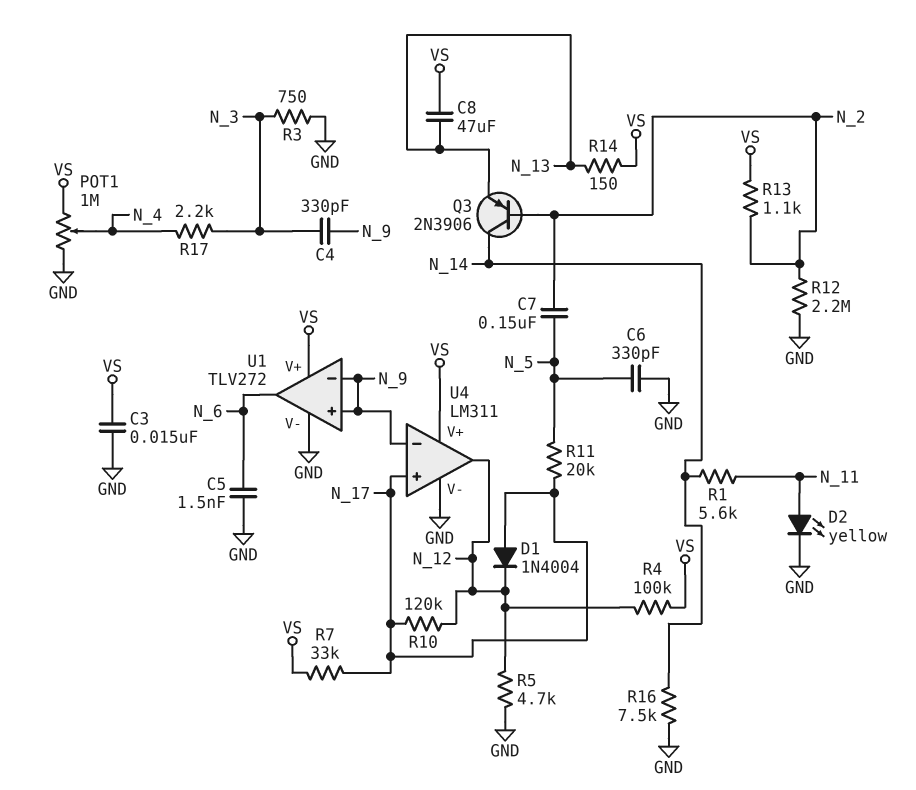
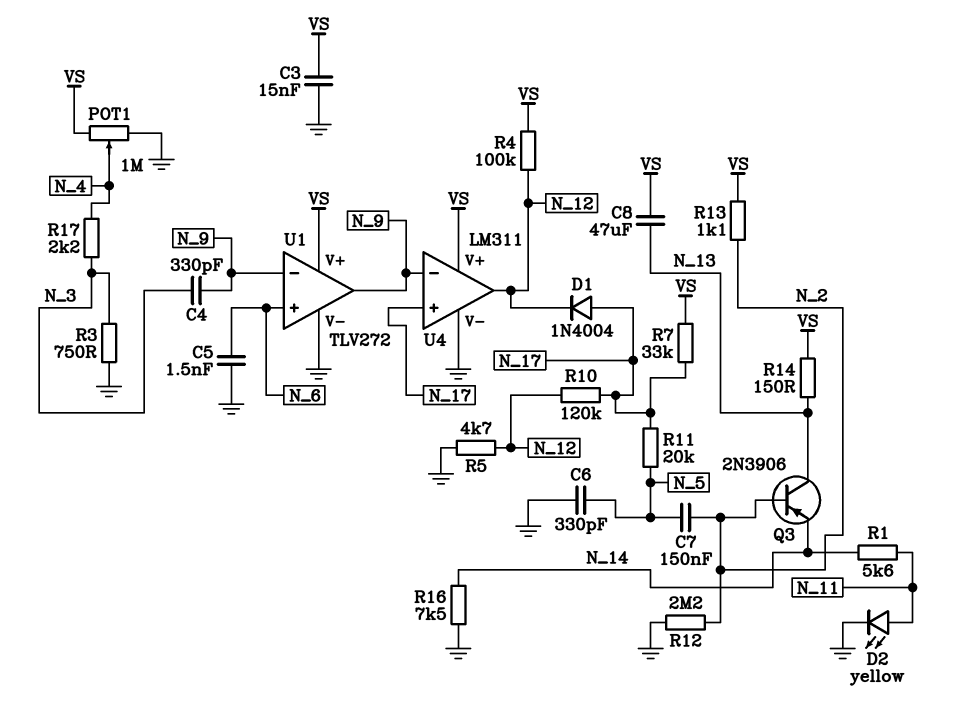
Q3: PNP 2N3906 (B N_2, C N_14, E N_13) -> PNP 2N3906 (B N_2, C N_13, E N_14)
U1 pin in+: N_9 -> N_6
U1 pin out: N_6 -> N_9

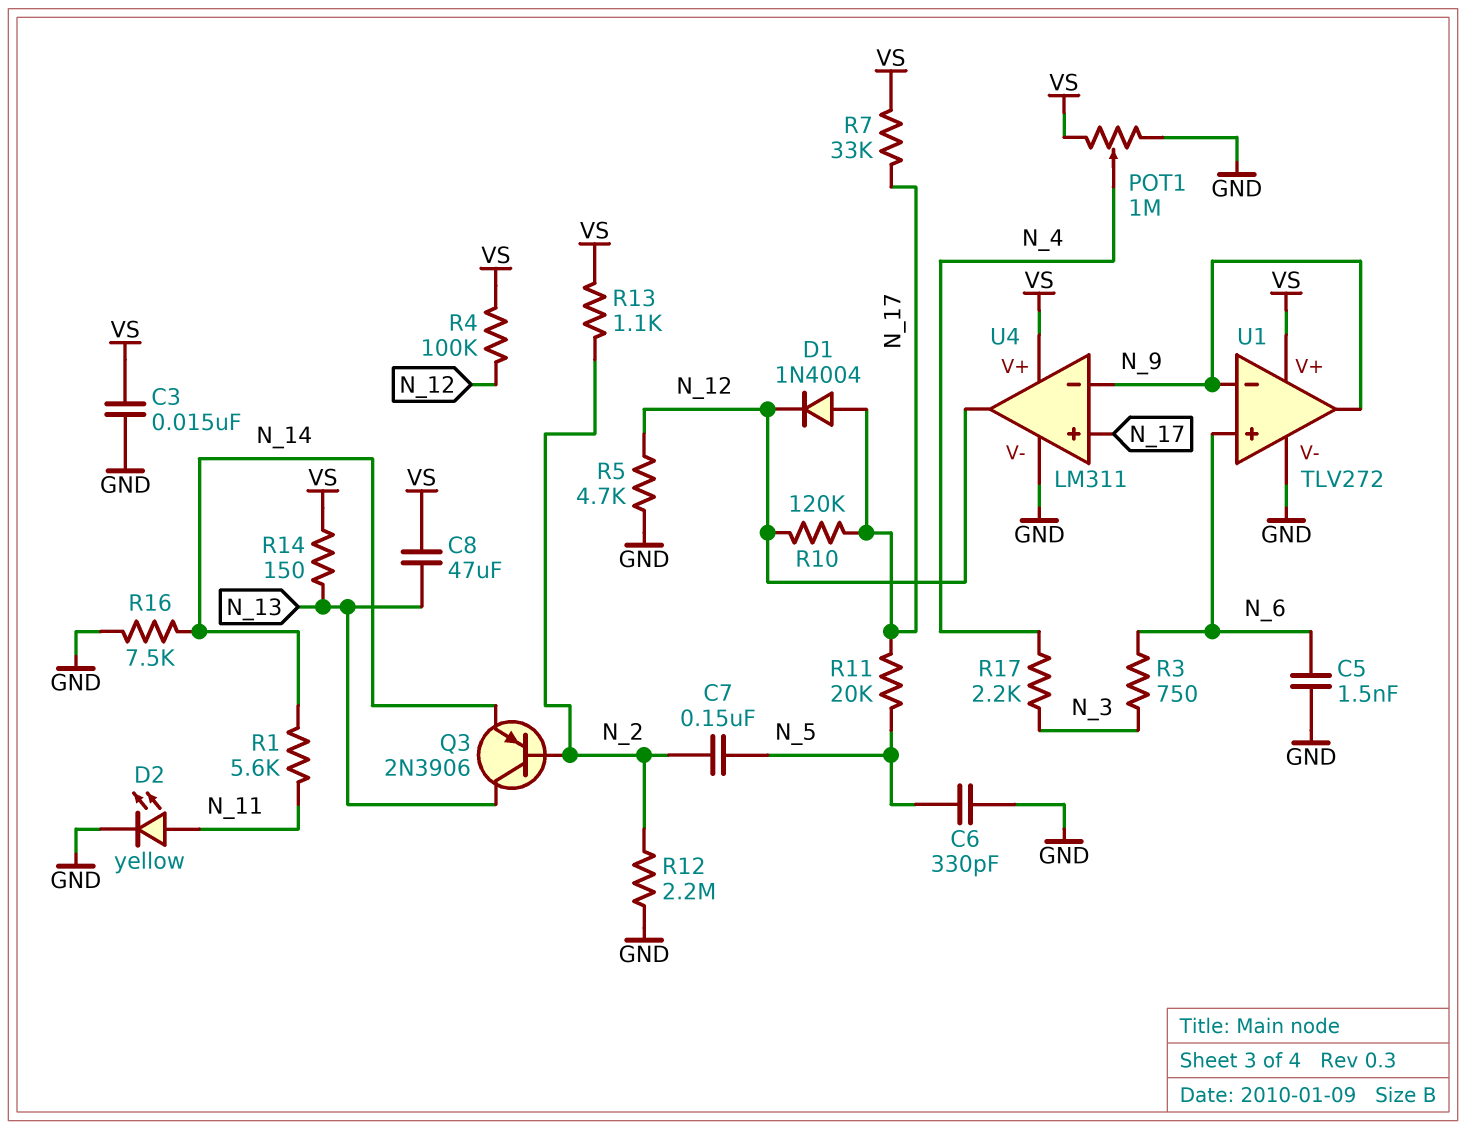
C4: 330pF (N_3, N_9) -> none
R3: 750 (GND, N_3) -> 750 (N_3, N_6)

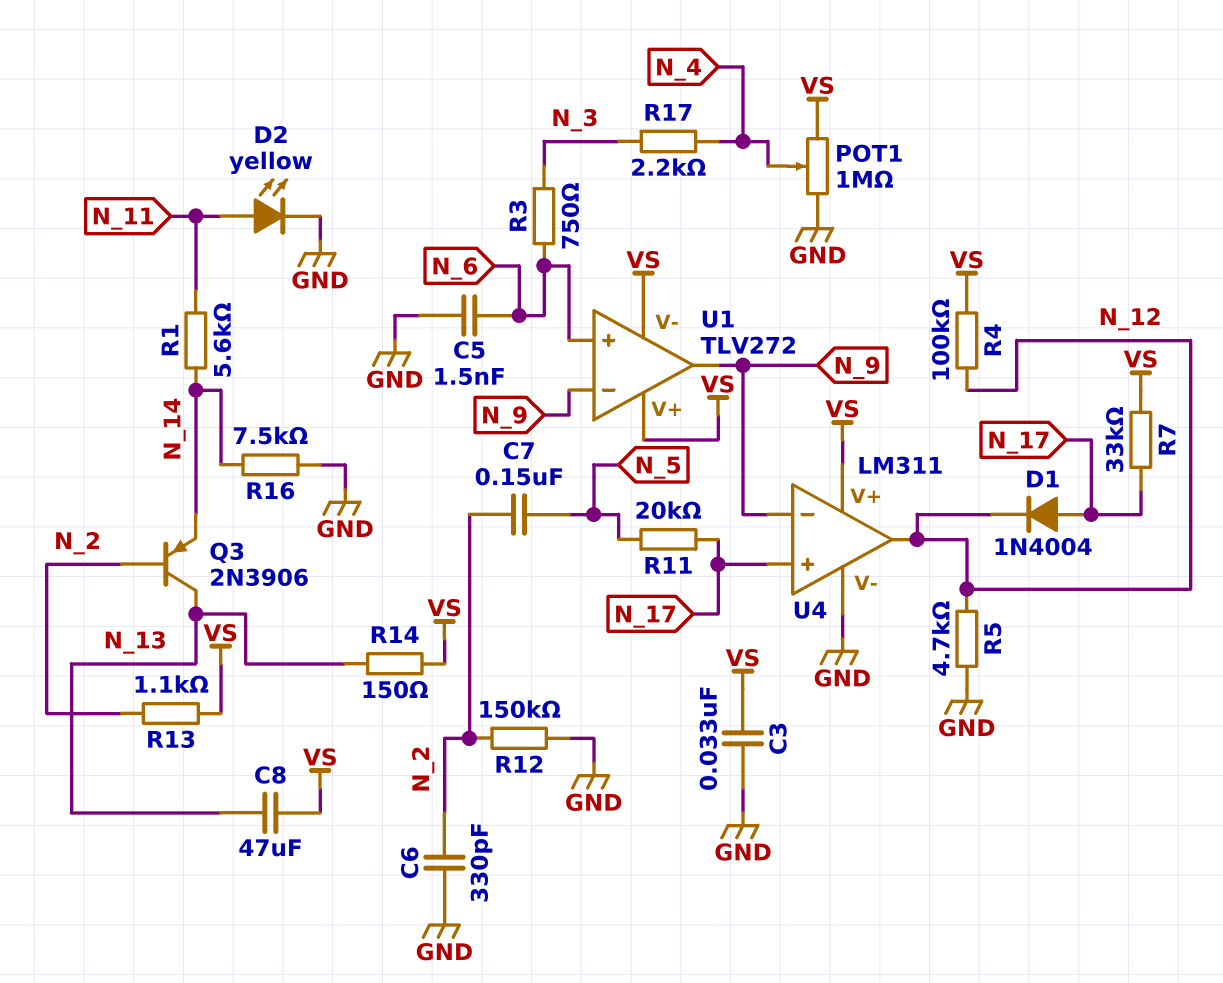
C3: 15nF (GND, VS) -> 33nF (GND, VS)
C6: 330pF (GND, N_5) -> 330pF (GND, N_2)
R10: 120k (N_12, N_17) -> none
R12: 2.2M (GND, N_2) -> 150k (GND, N_2)
U1 pin V-: GND -> VS

